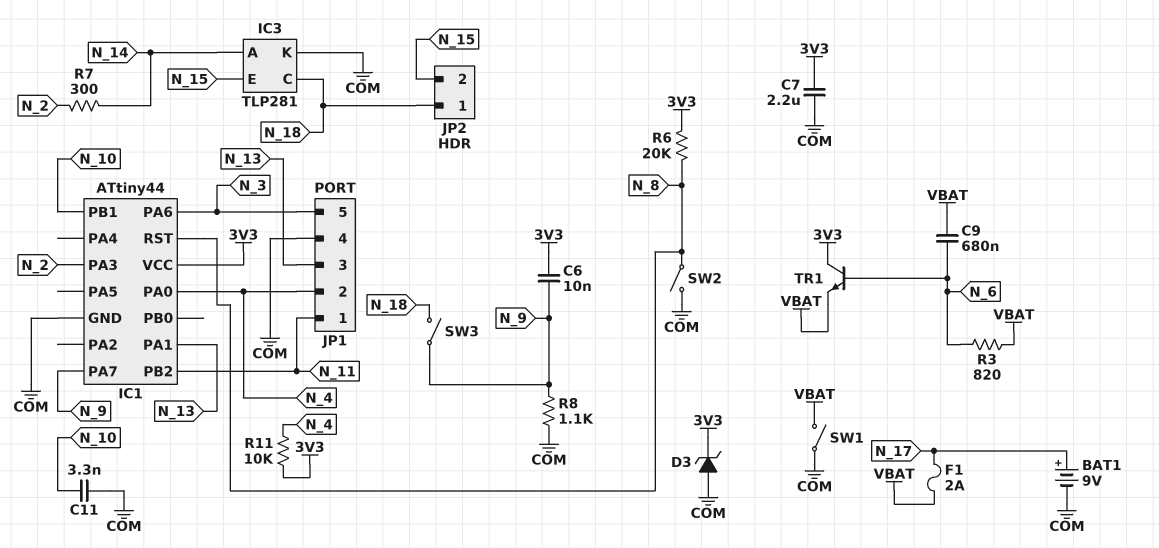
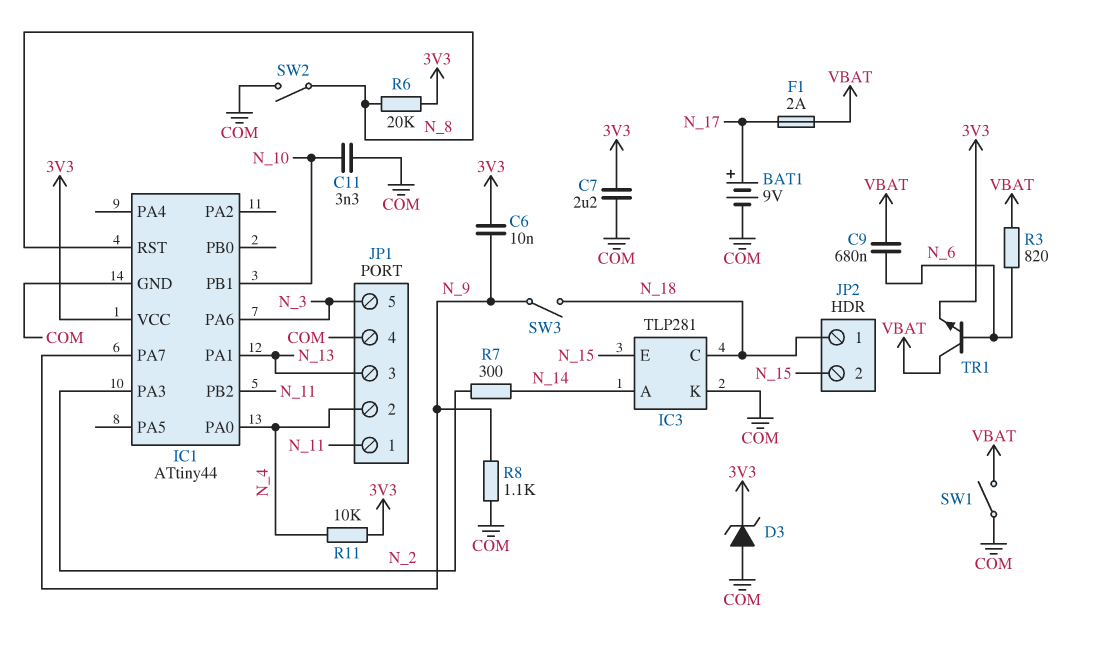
TR1: NPN (B N_6, C 3V3, E VBAT) -> NPN (B N_6, C VBAT, E 3V3)

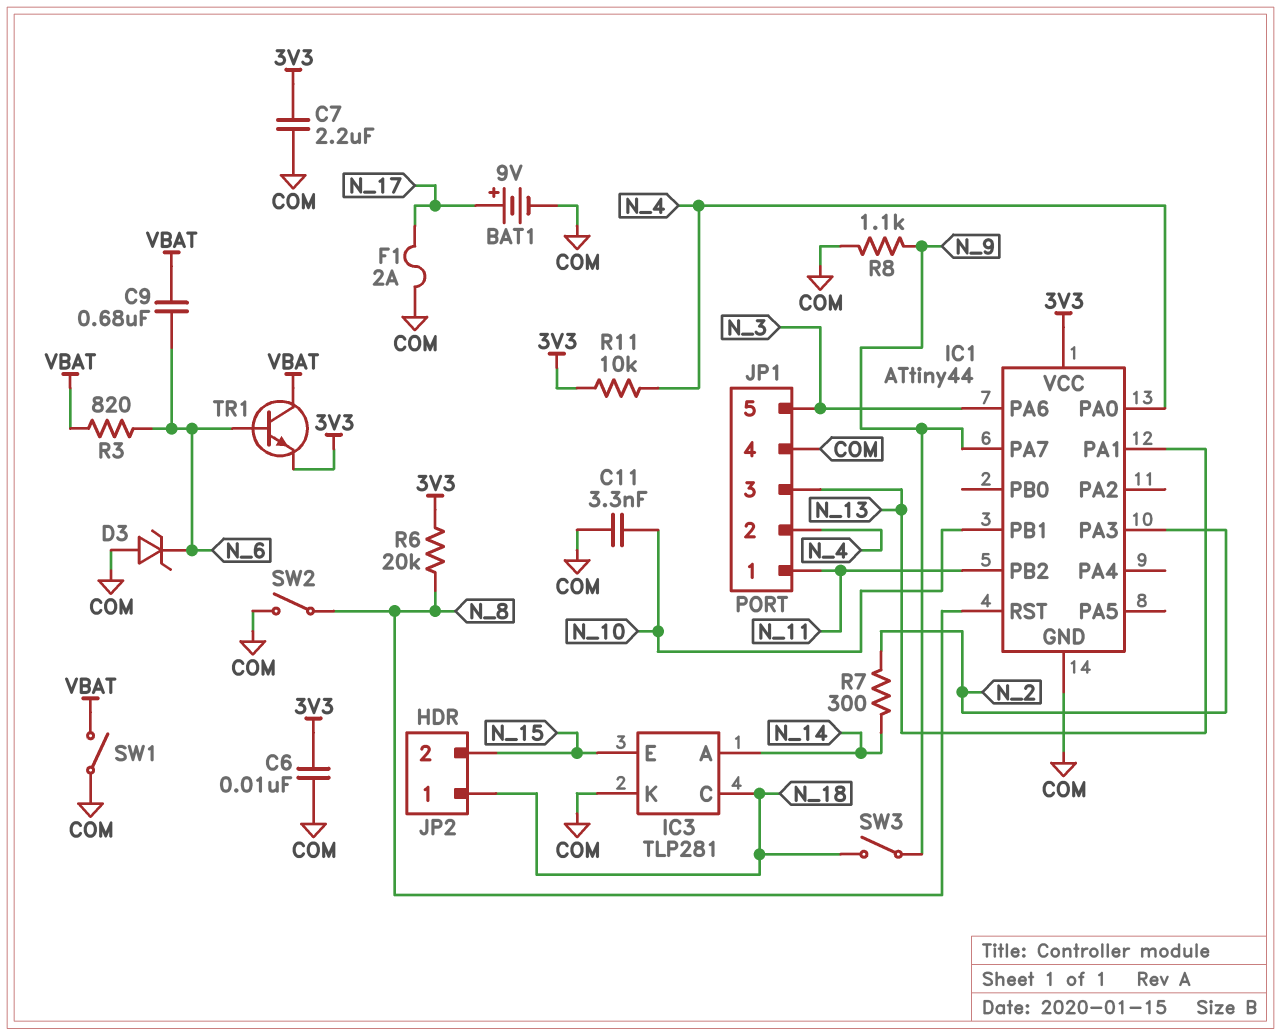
C6: 10nF (3V3, N_9) -> 10nF (3V3, COM)
D3: zener (A COM, K 3V3) -> zener (A COM, K N_6)
F1: 2A (N_17, VBAT) -> 2A (COM, N_17)

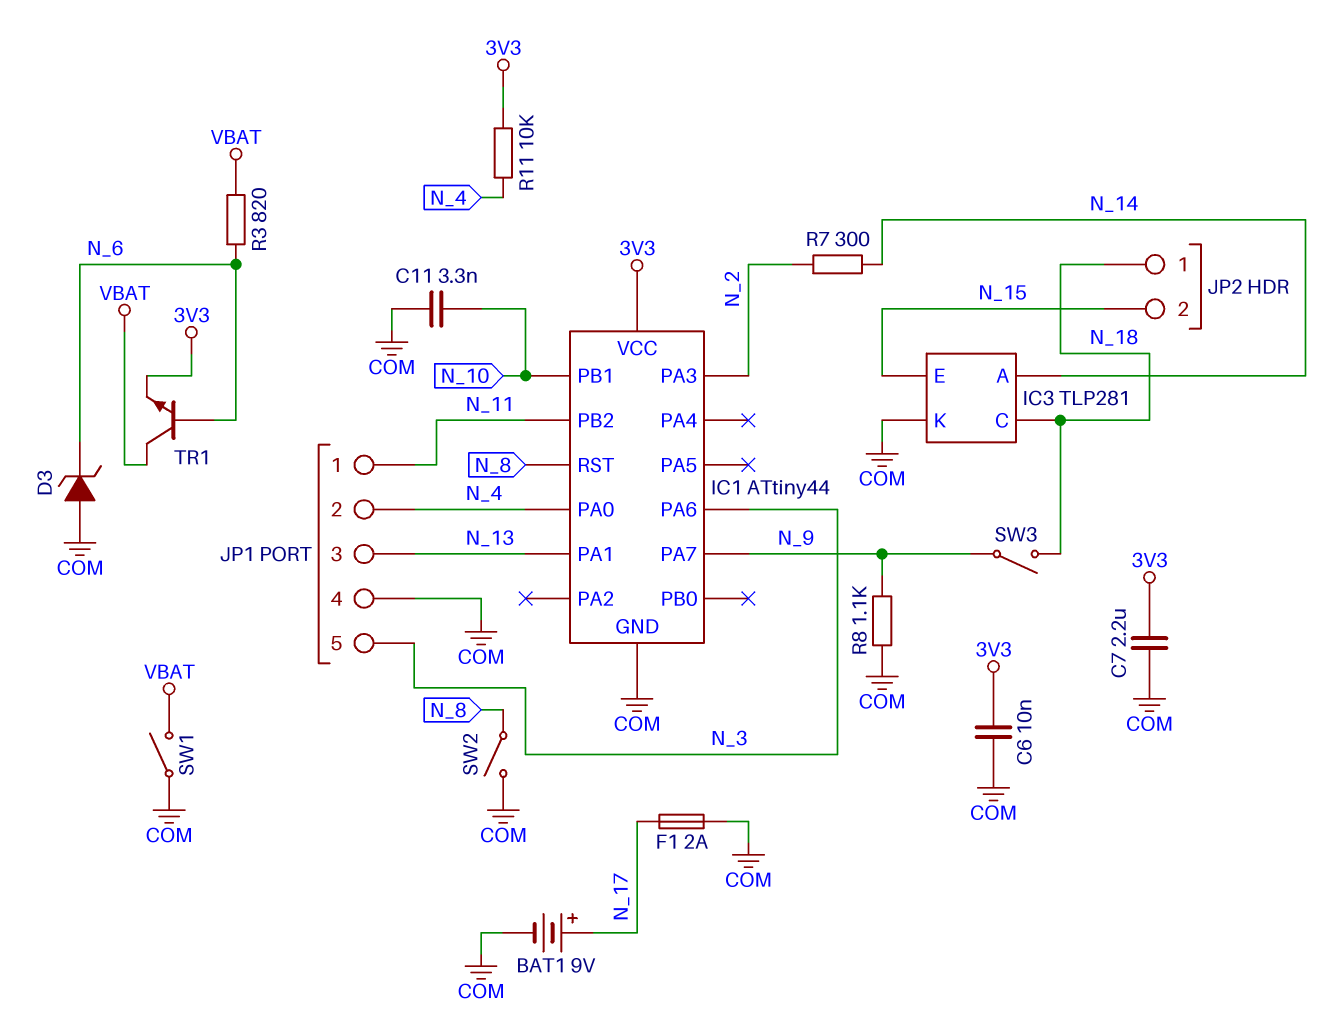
C9: 680nF (N_6, VBAT) -> none
R6: 20k (3V3, N_8) -> none

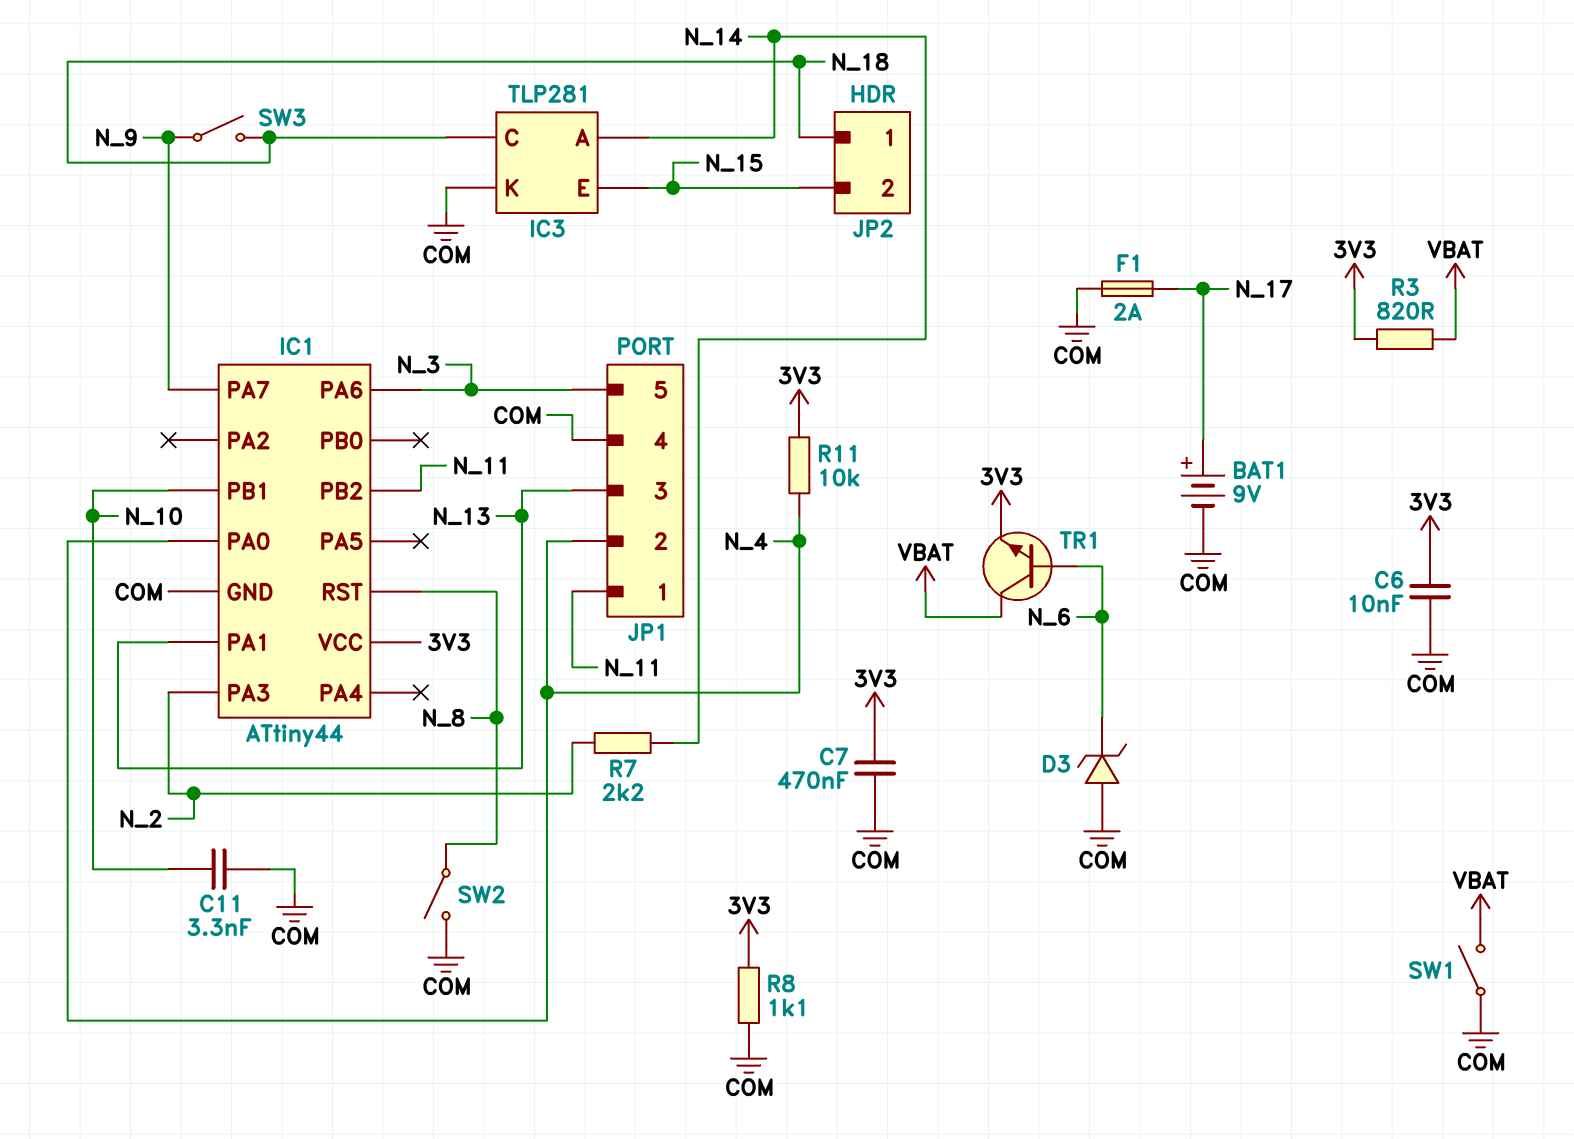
C7: 2.2uF (3V3, COM) -> 470nF (3V3, COM)
R3: 820 (N_6, VBAT) -> 820 (3V3, VBAT)
R7: 300 (N_2, N_14) -> 2.2k (N_2, N_14)
R8: 1.1k (COM, N_9) -> 1.1k (3V3, COM)

